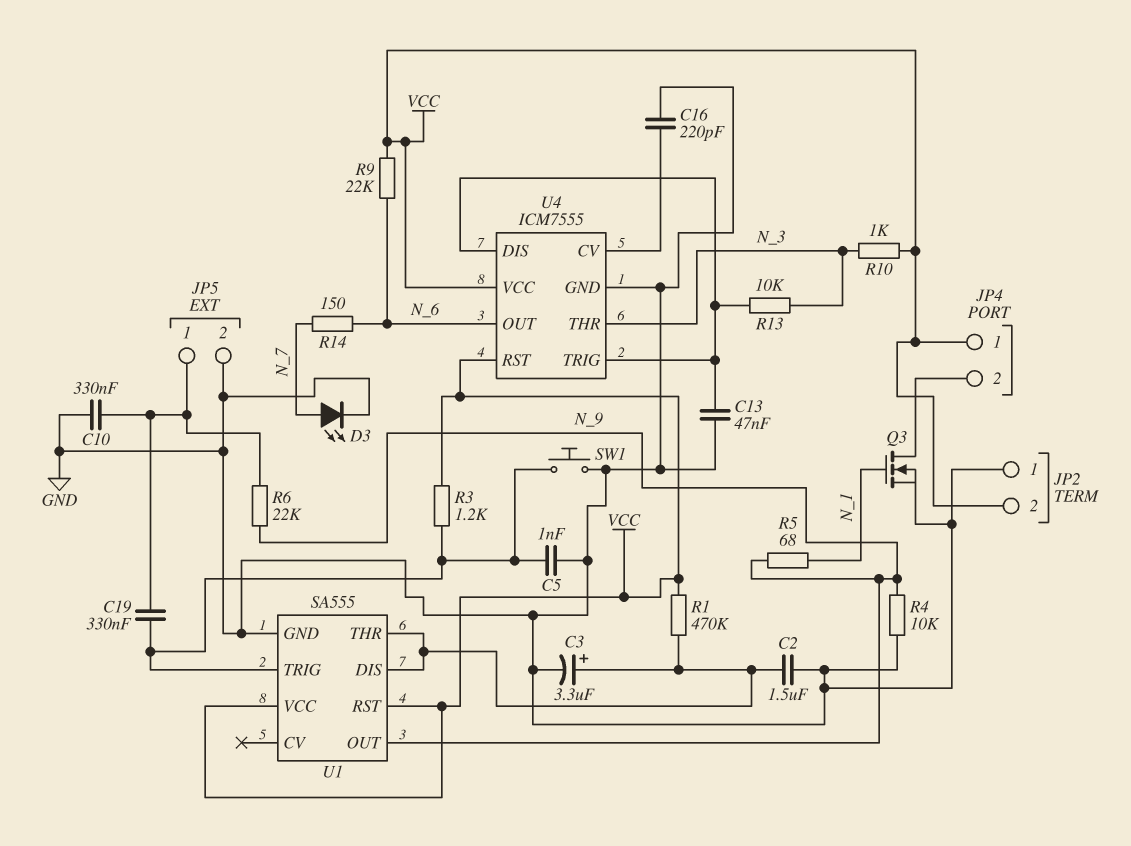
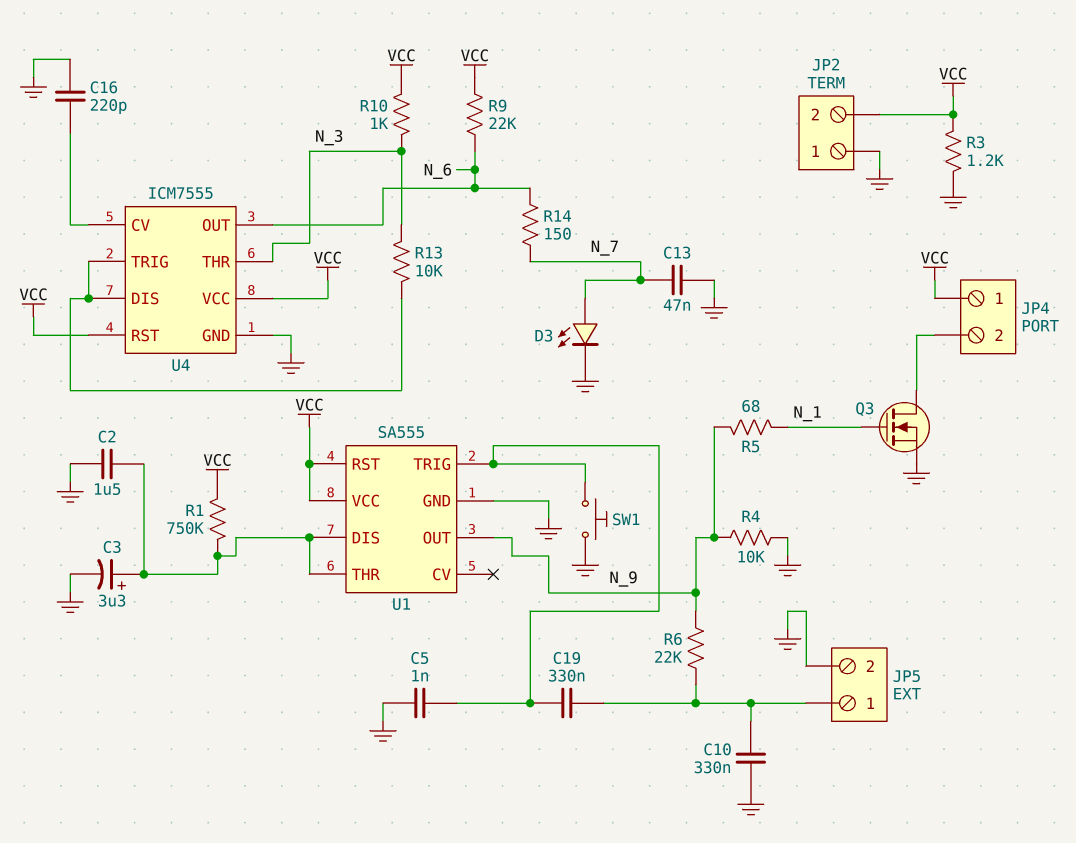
C13: 47nF (GND, U4/DIS) -> 47nF (GND, N_7)
R1: 470k (U1/DIS, VCC) -> 750k (U1/DIS, VCC)
R3: 1.2k (U1/TRIG, VCC) -> 1.2k (GND, VCC)

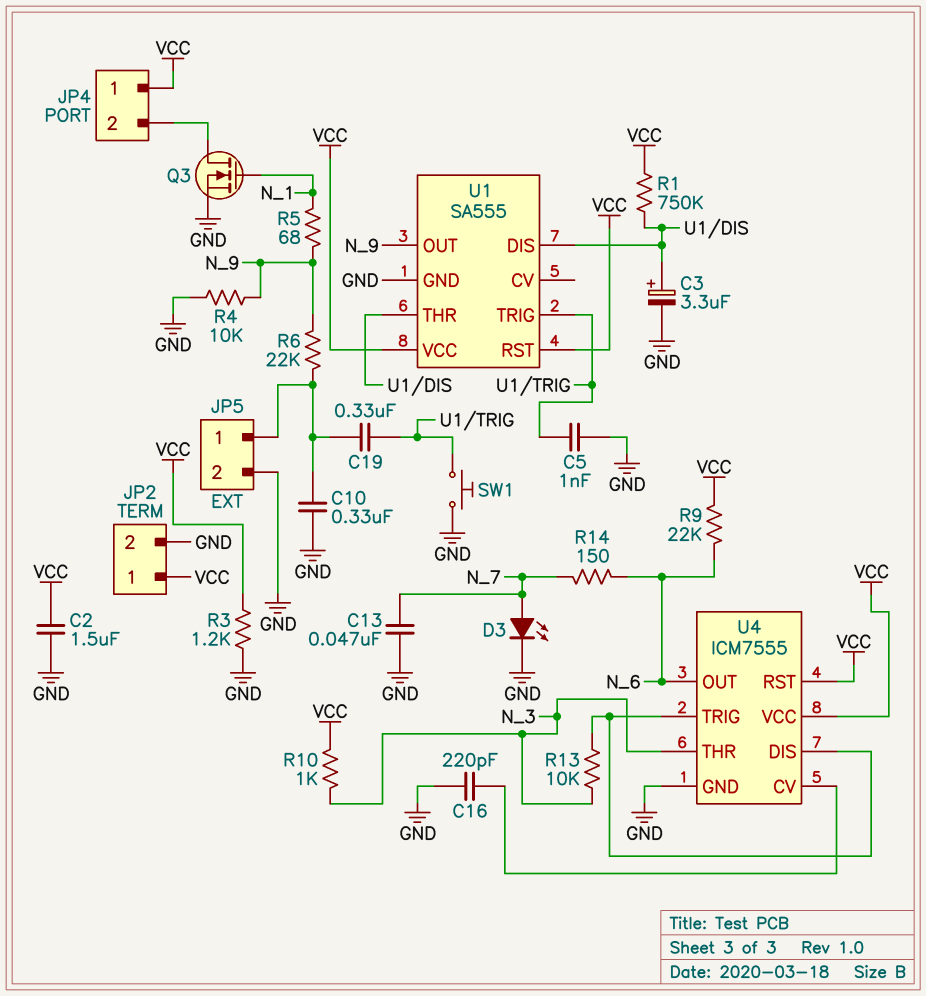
C2: 1.5uF (GND, U1/DIS) -> 1.5uF (GND, VCC)
JP2 pin 1: GND -> VCC
JP2 pin 2: VCC -> GND

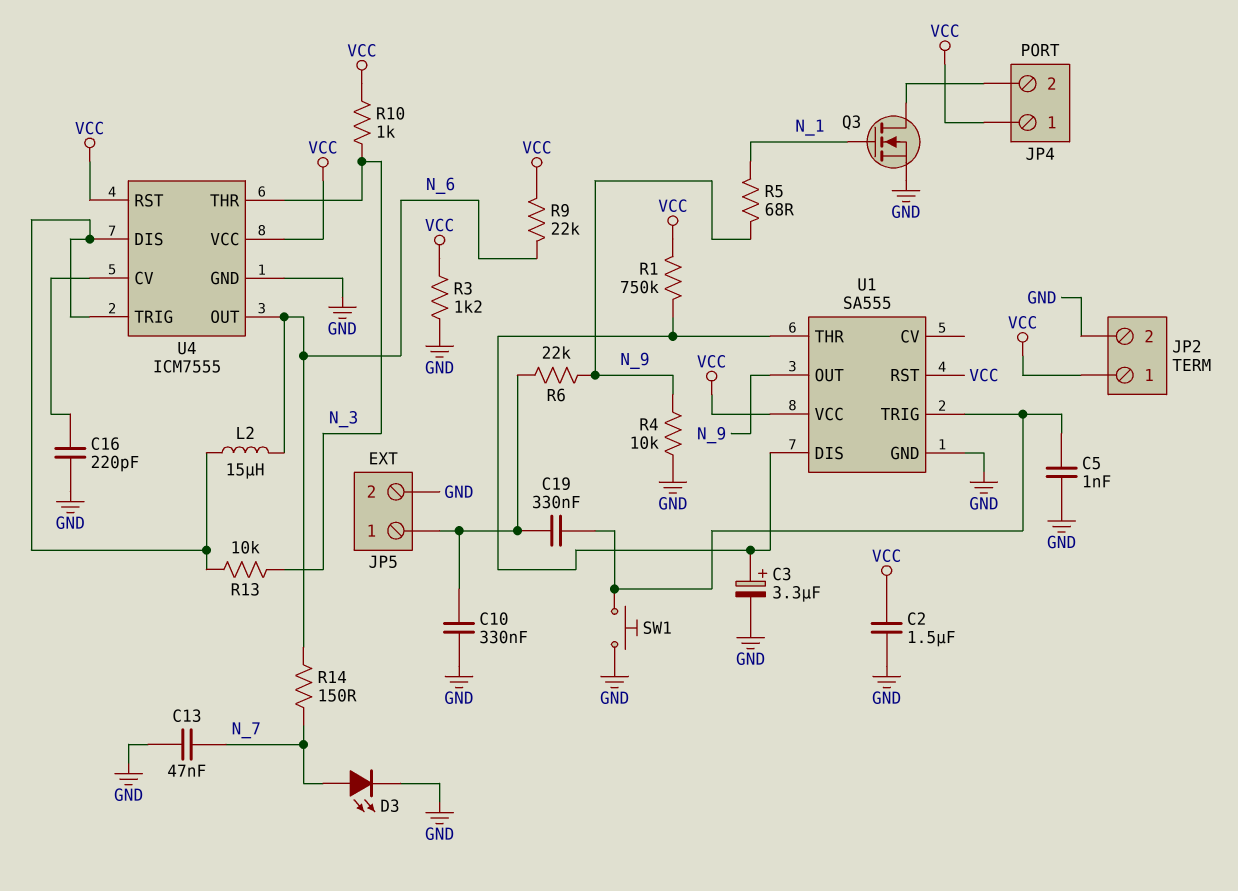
L2: none -> 15uH (N_6, U4/DIS)

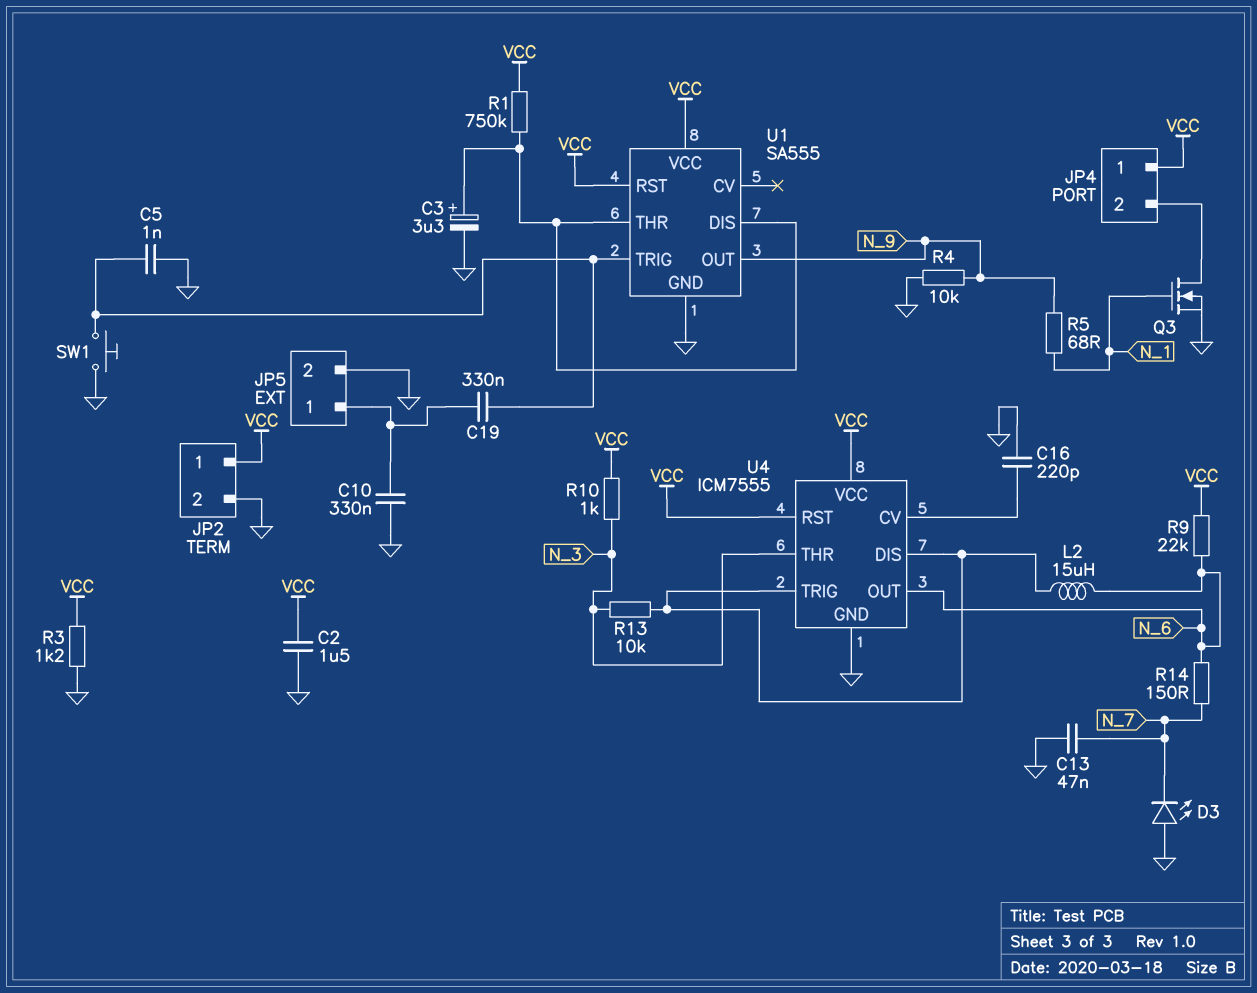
D3: LED (A N_7, K GND) -> LED (A GND, K N_7)
R6: 22k (JP5/1, N_9) -> none

